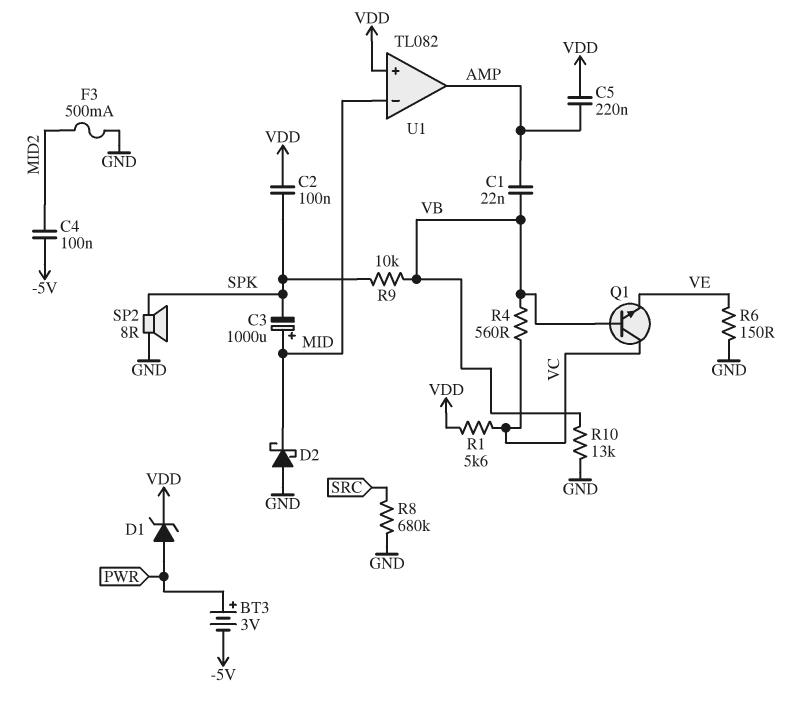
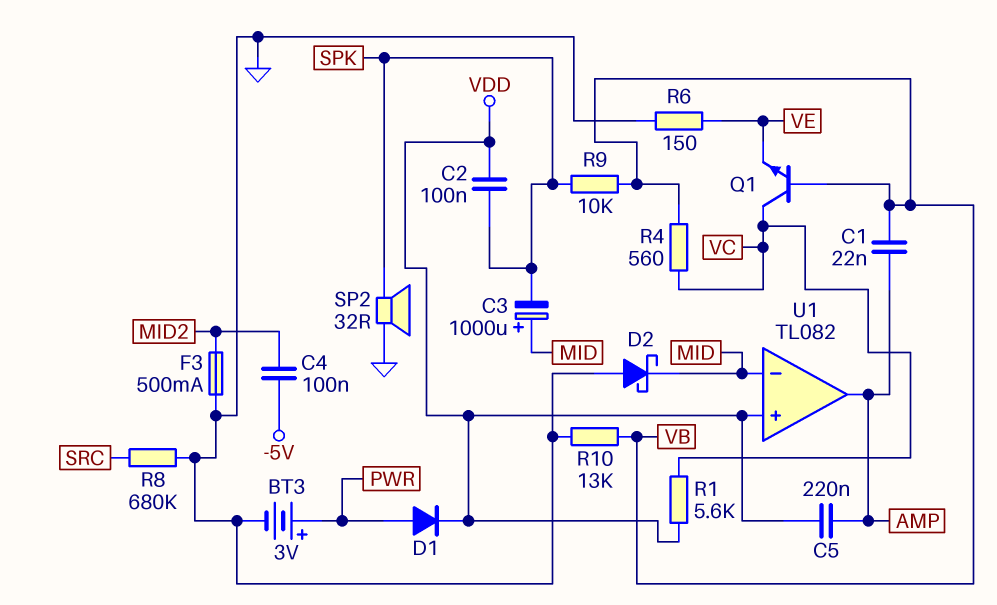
BT3: 3V (plus PWR, minus -5V) -> 3V (plus PWR, minus GND)
D1: zener (A PWR, K VDD) -> diode (A PWR, K VDD)
SP2: speaker 8R (GND, SPK) -> speaker 32R (GND, SPK)

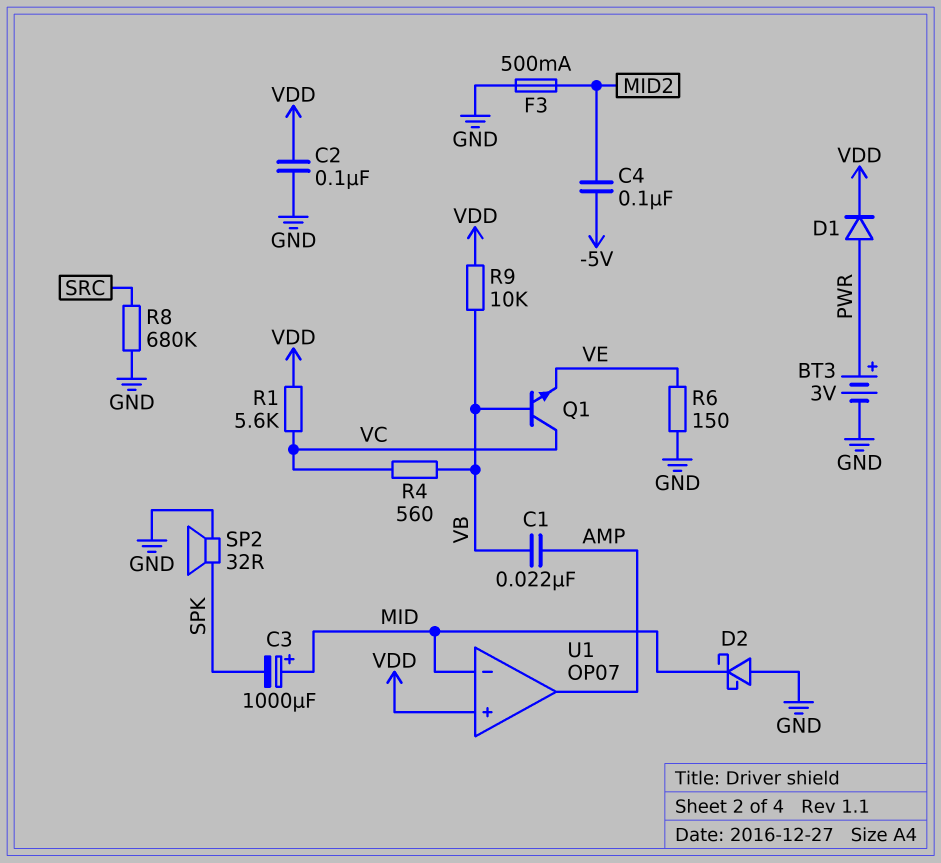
C2: 100nF (SPK, VDD) -> 100nF (GND, VDD)
C5: 220nF (AMP, VDD) -> none
R9: 10k (SPK, VB) -> 10k (VB, VDD)
R10: 13k (GND, VB) -> none
U1: TL082 -> OP07

